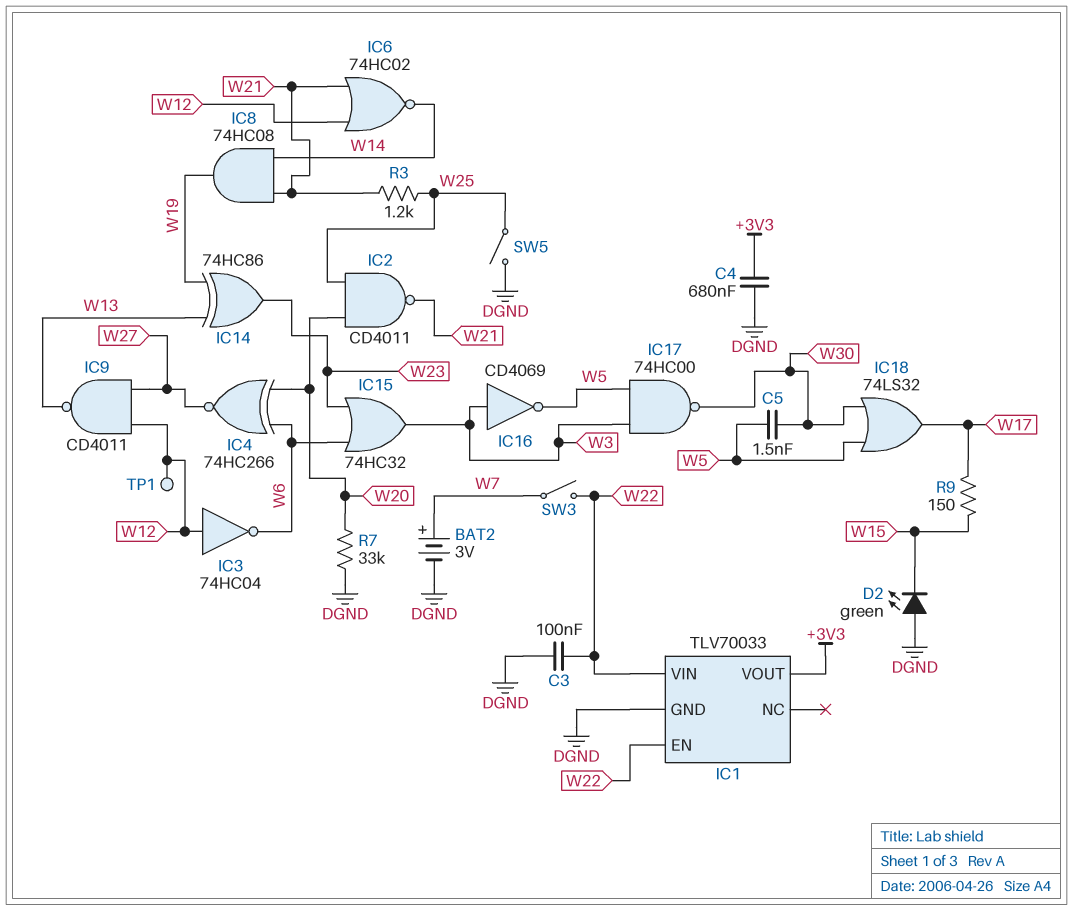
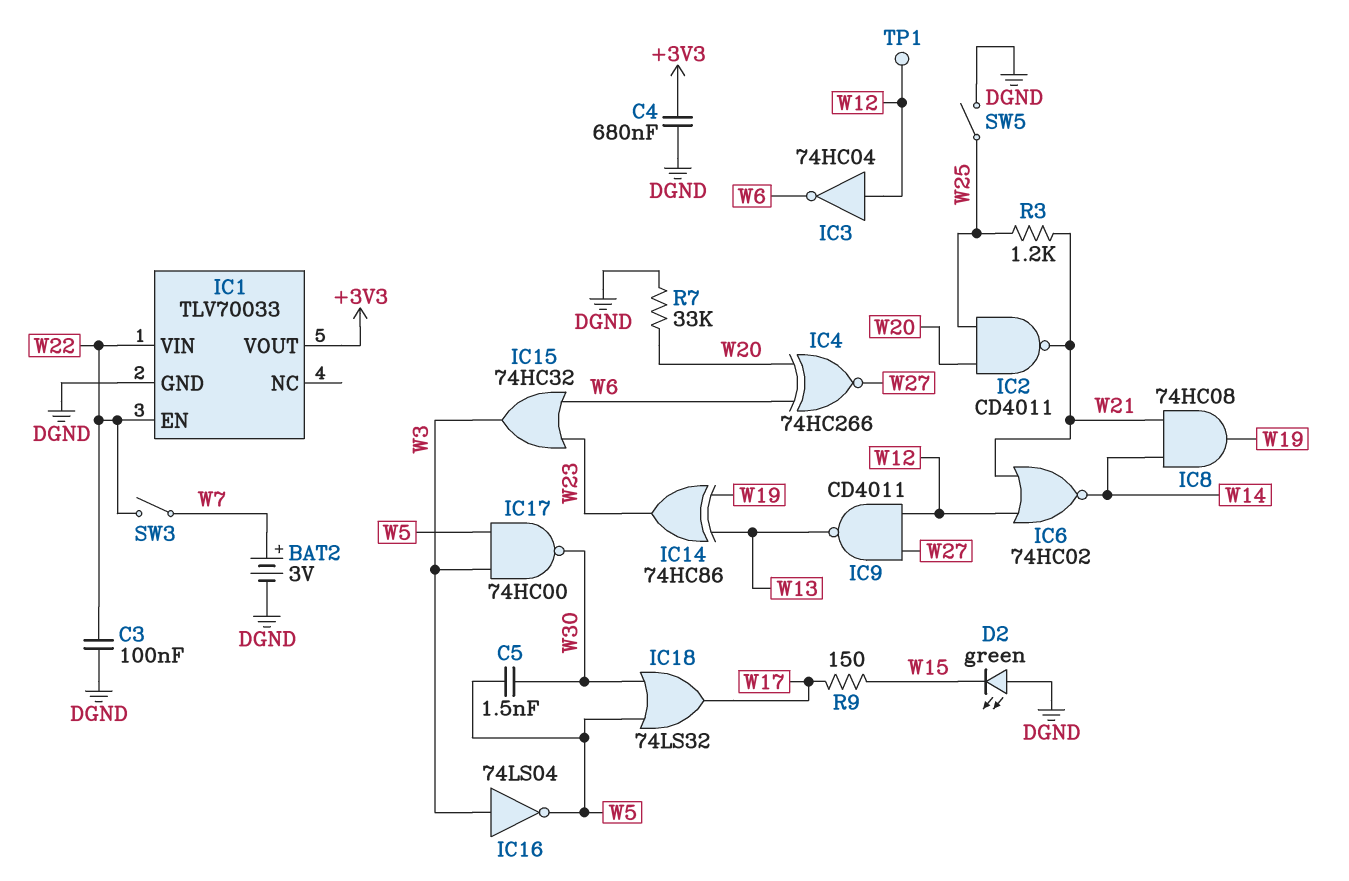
IC16: NOT CD4069 (in W3, out W5) -> NOT 74LS04 (in W3, out W5)

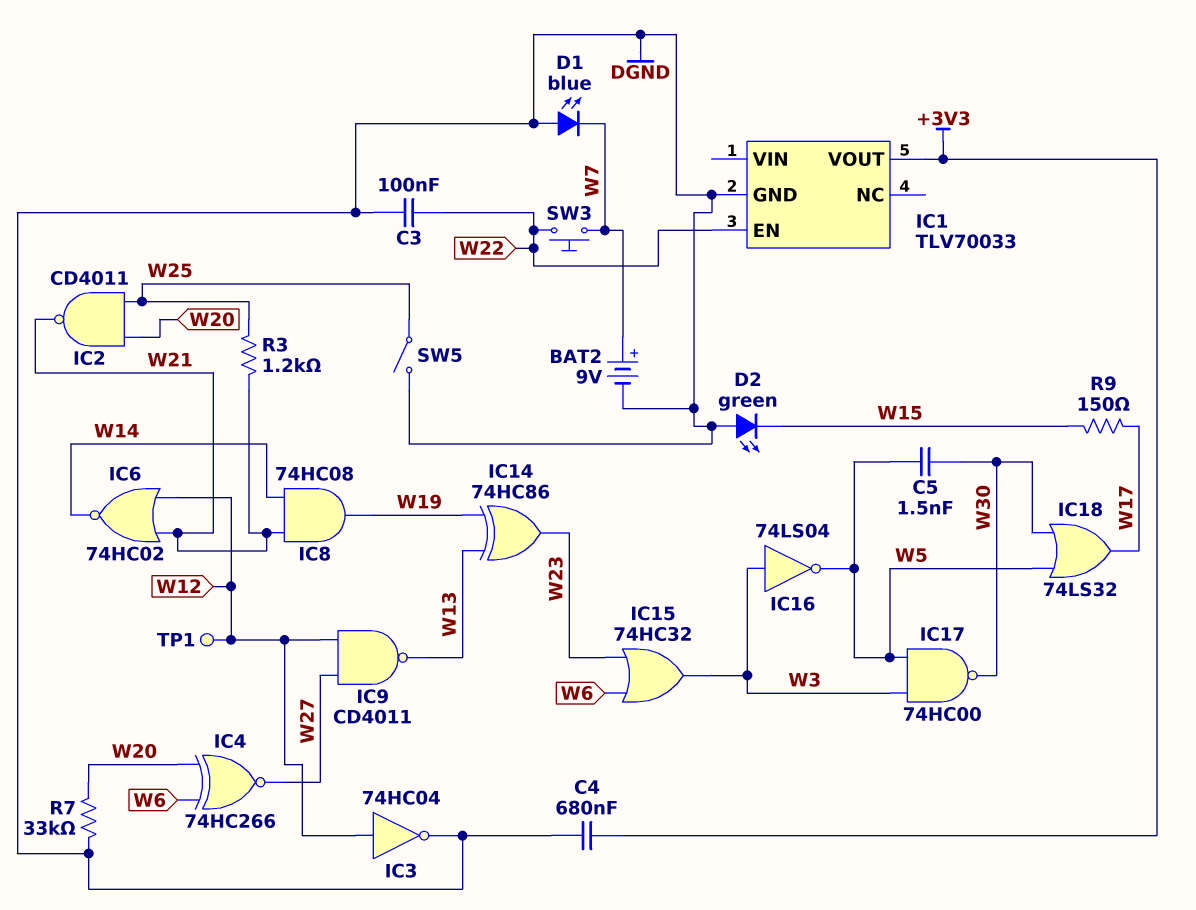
BAT2: 3V (plus W7, minus DGND) -> 9V (plus W7, minus DGND)
D1: none -> LED blue (A DGND, K W7)
IC1 pin VIN: W22 -> none
IC3: NOT 74HC04 (in W12, out W6) -> NOT 74HC04 (in W12, out DGND)
SW3: switch (W7, W22) -> button (W7, W22)

